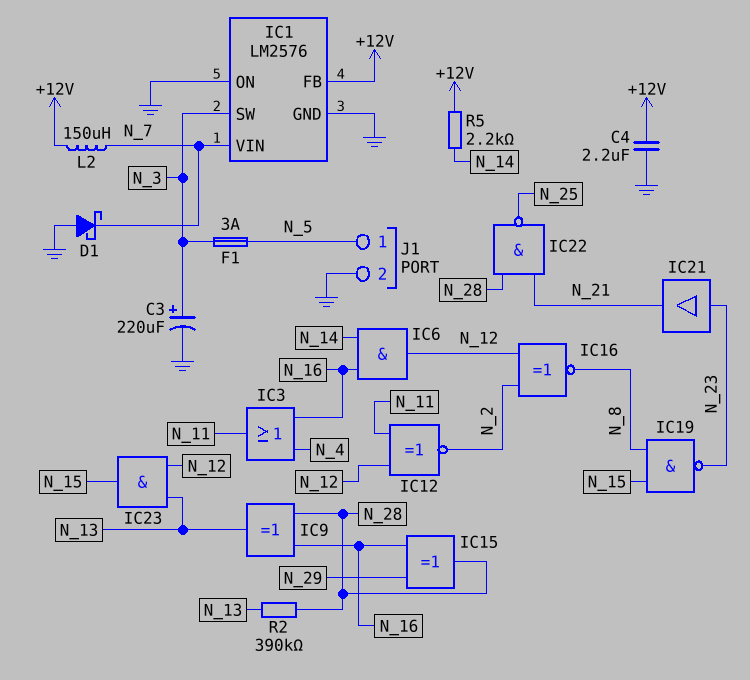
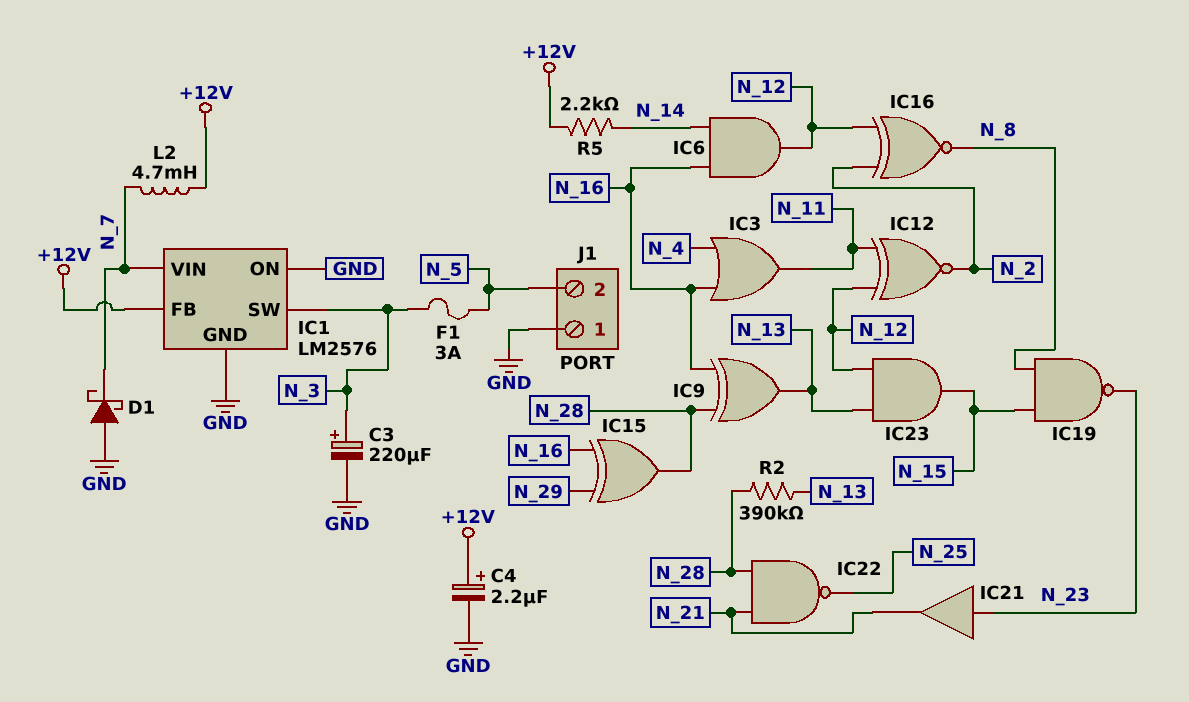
C4: 2.2uF (+12V, GND) -> 2.2uF (plus +12V, minus GND)
J1 pin 1: N_5 -> GND
J1 pin 2: GND -> N_5
L2: 150uH (+12V, N_7) -> 4.7mH (+12V, N_7)

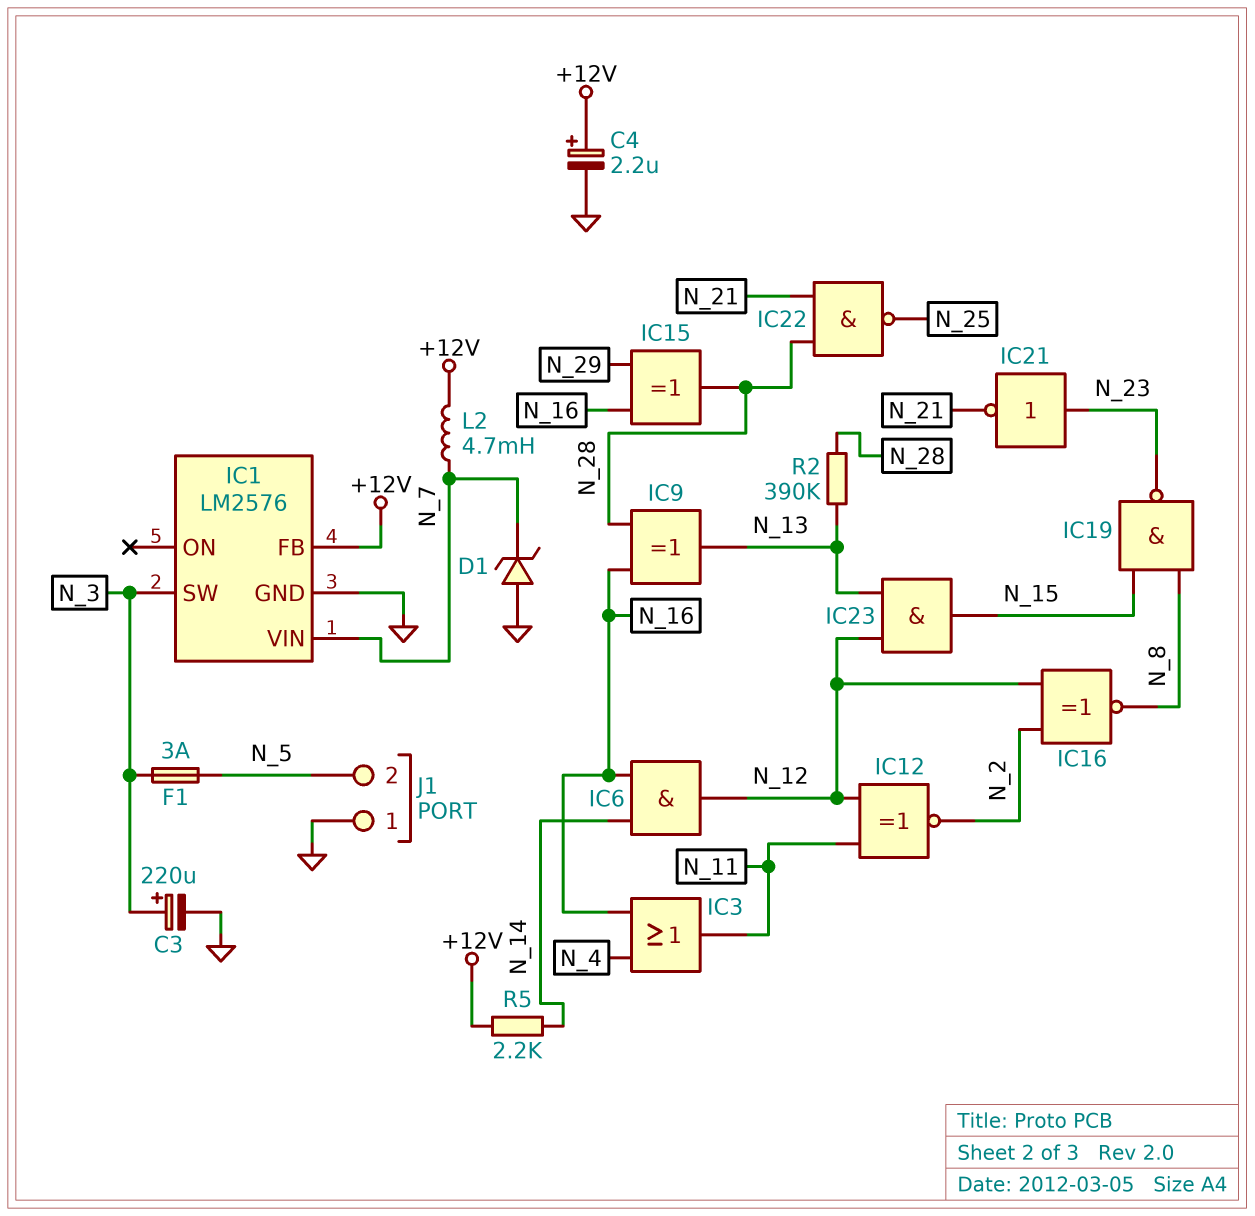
D1: schottky (A GND, K N_7) -> zener (A GND, K N_7)
IC1 pin ON: GND -> none
IC21: buffer (in N_23, out N_21) -> NOT (in N_23, out N_21)

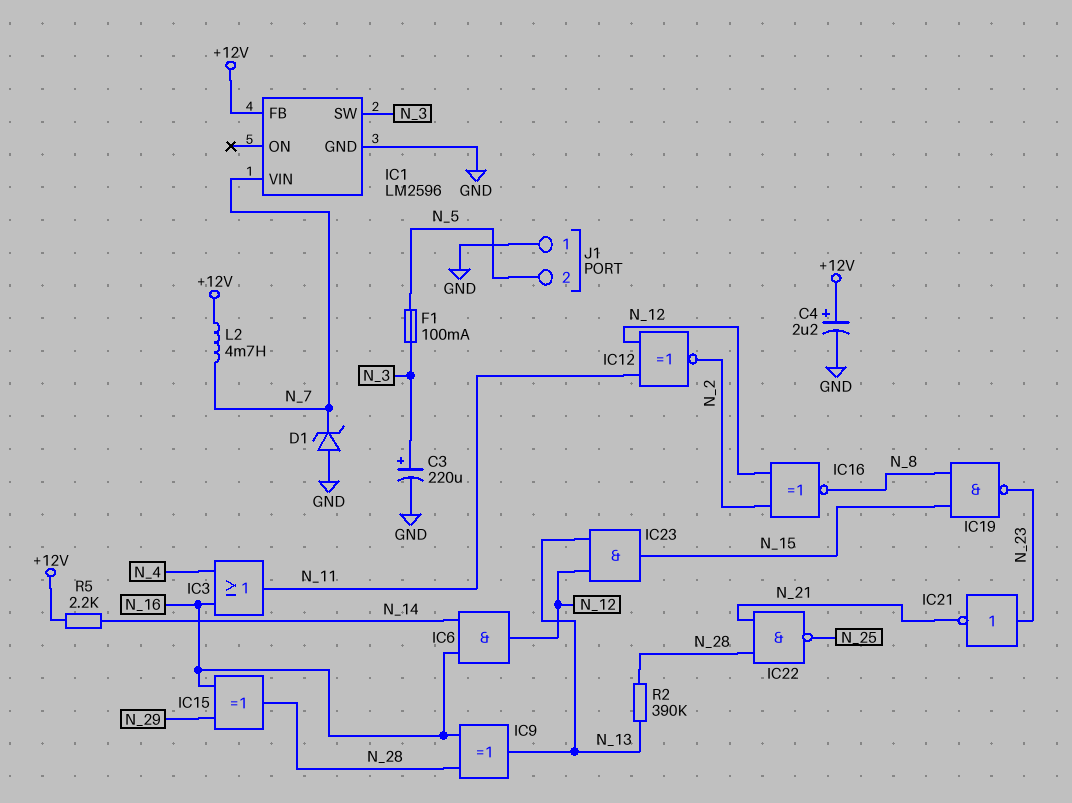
F1: 3A (N_3, N_5) -> 100mA (N_3, N_5)
IC1: LM2576 -> LM2596

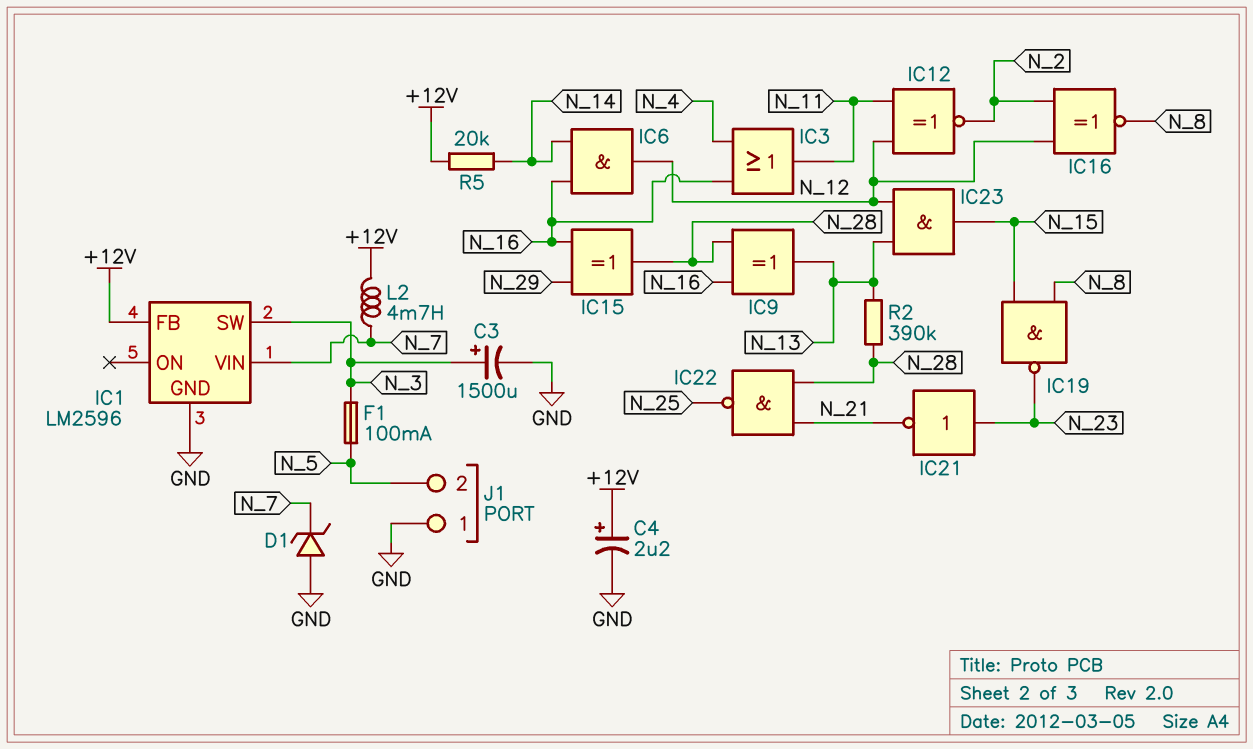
C3: 220uF (plus N_3, minus GND) -> 1500uF (plus N_3, minus GND)
R5: 2.2k (+12V, N_14) -> 20k (+12V, N_14)

